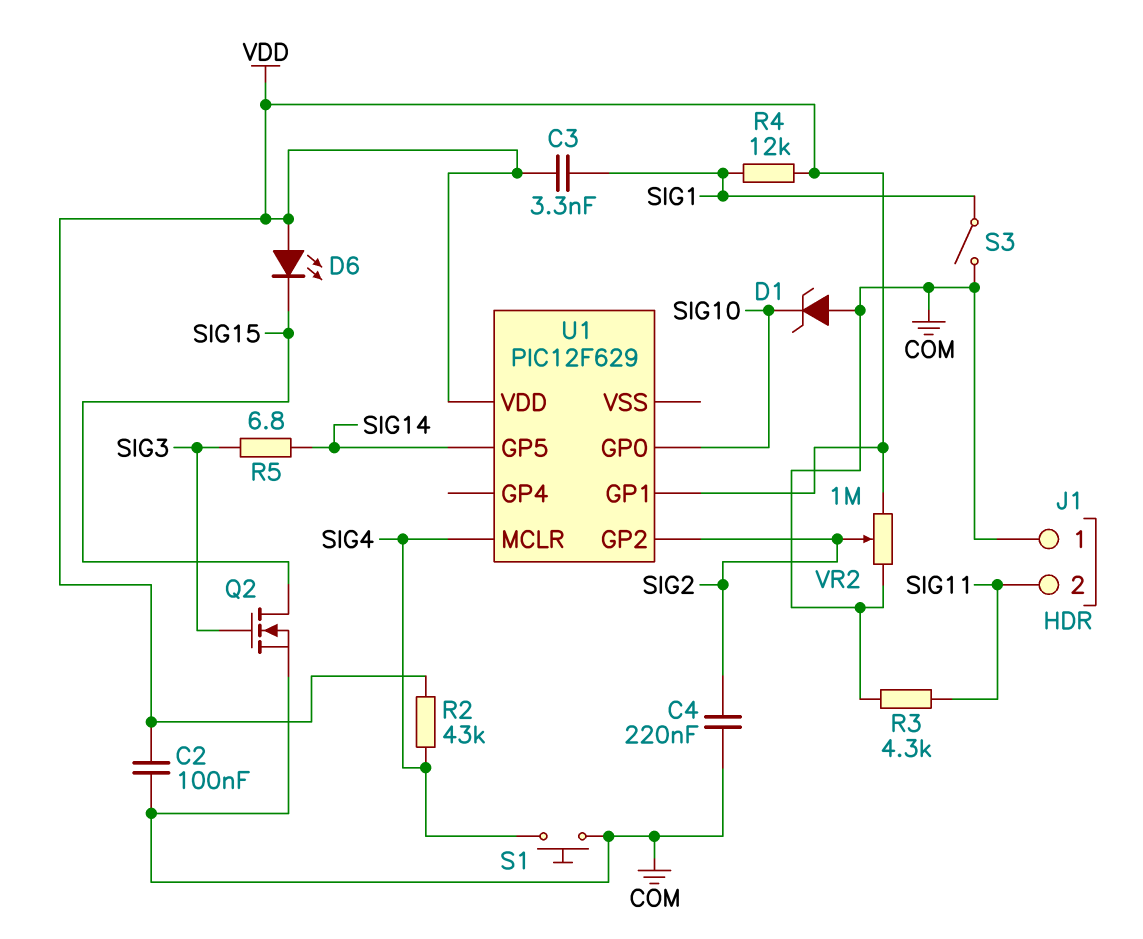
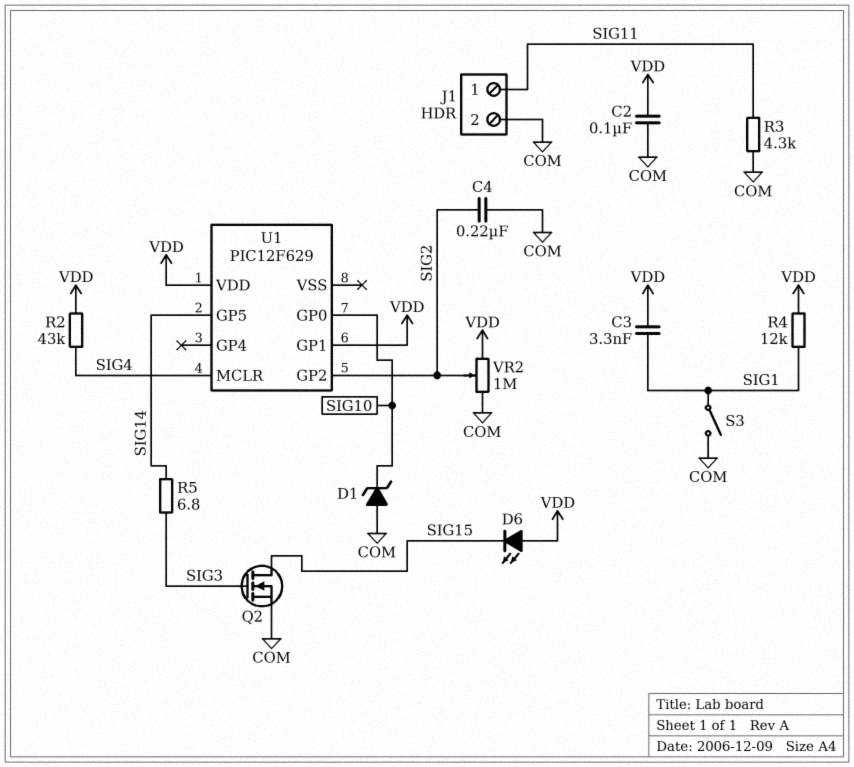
J1 pin 1: COM -> SIG11
J1 pin 2: SIG11 -> COM
S1: button (COM, SIG4) -> none

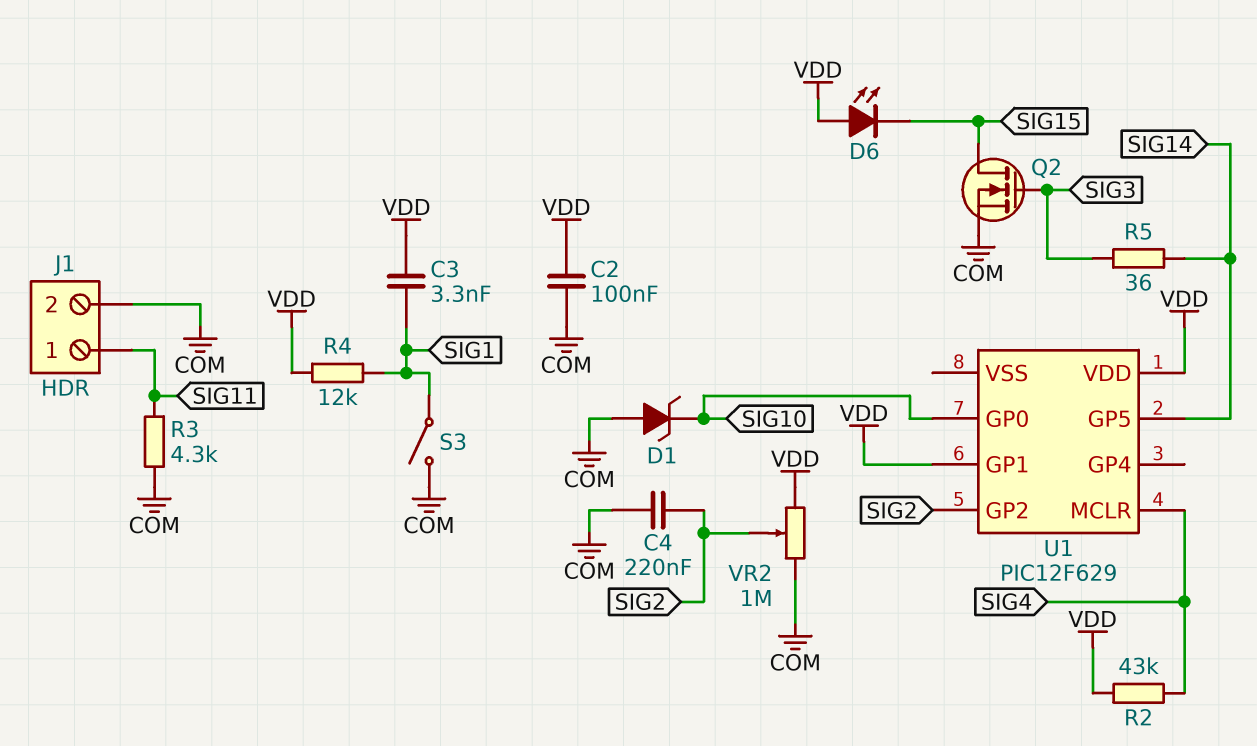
R5: 6.8 (SIG3, SIG14) -> 36 (SIG3, SIG14)

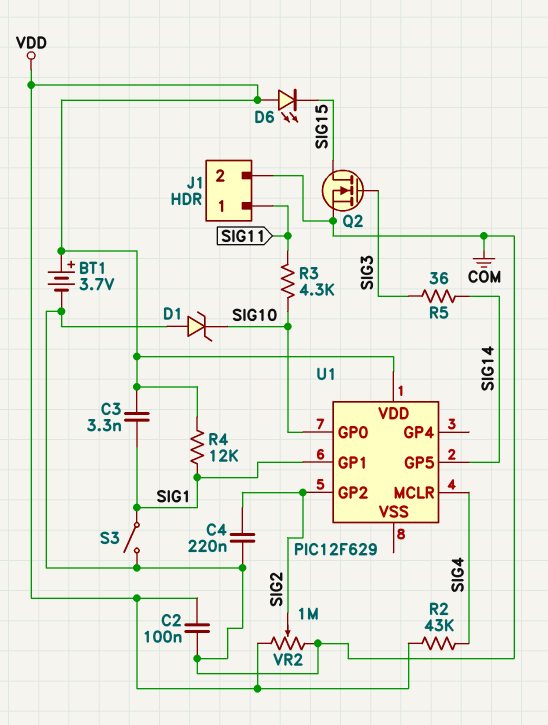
BT1: none -> 3.7V (plus VDD, minus COM)
R3: 4.3k (COM, SIG11) -> 4.3k (SIG10, SIG11)
U1 pin GP1: VDD -> SIG1

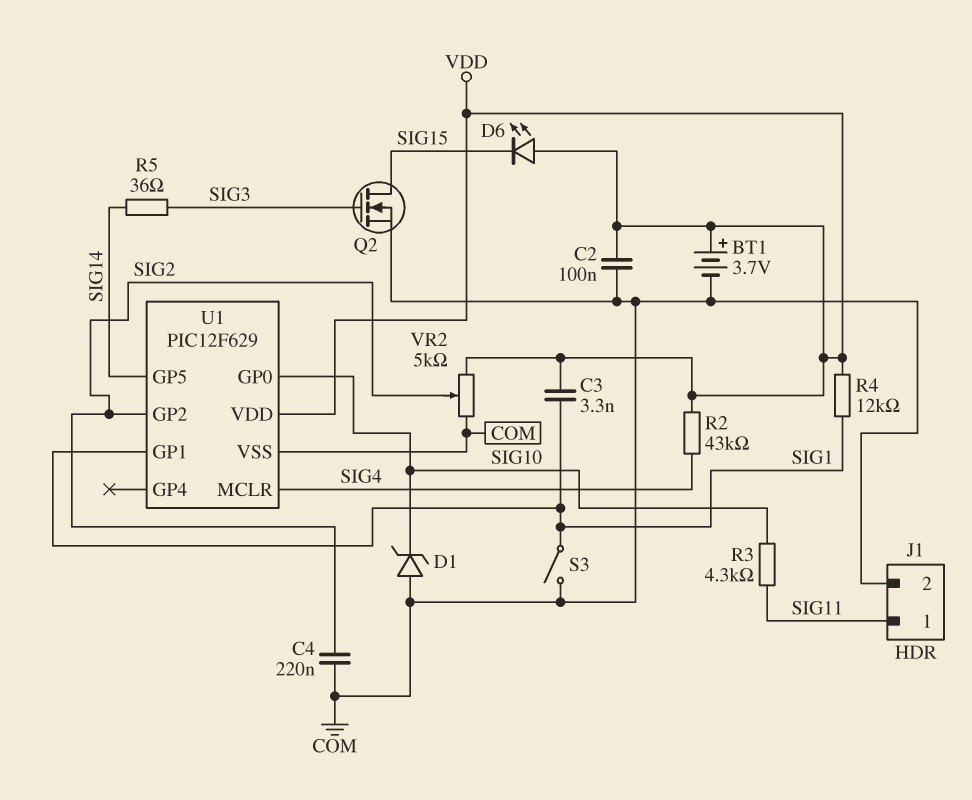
U1 pin VSS: none -> COM
VR2: 1M (COM, VDD, wiper SIG2) -> 5k (COM, VDD, wiper SIG2)

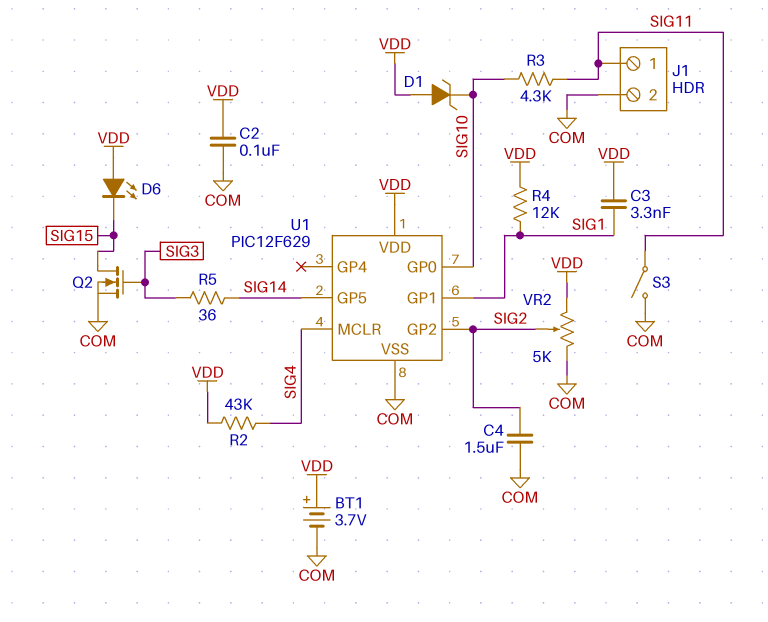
C4: 220nF (COM, SIG2) -> 1.5uF (COM, SIG2)
D1: zener (A COM, K SIG10) -> zener (A VDD, K SIG10)
S3: switch (COM, SIG1) -> switch (COM, SIG11)

